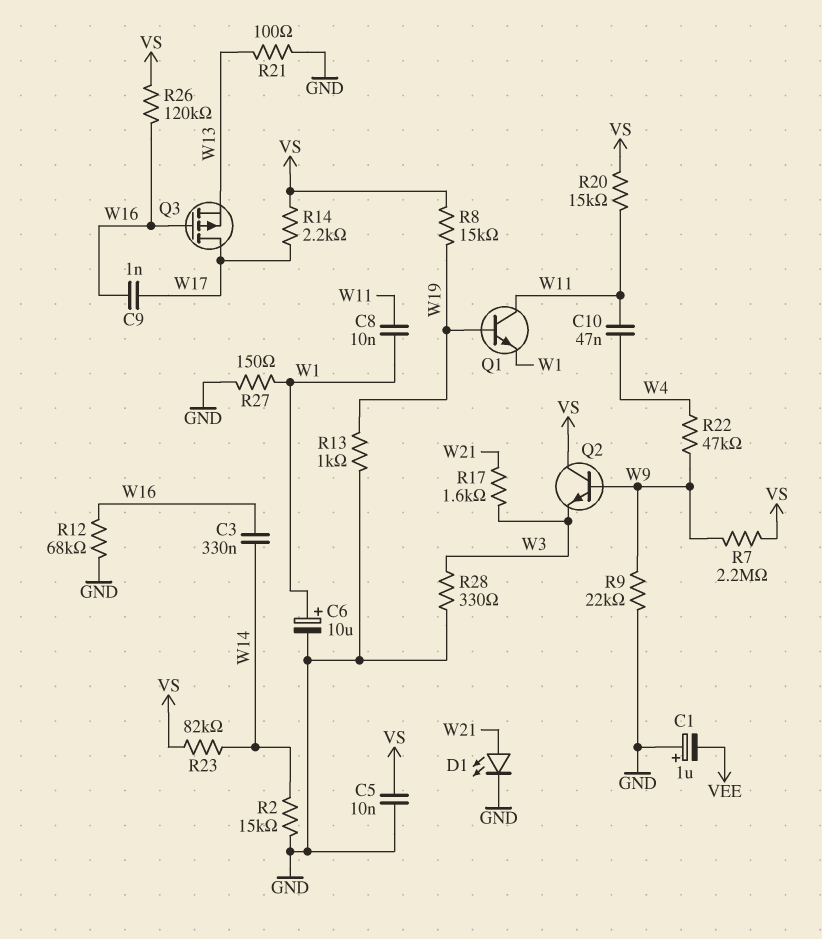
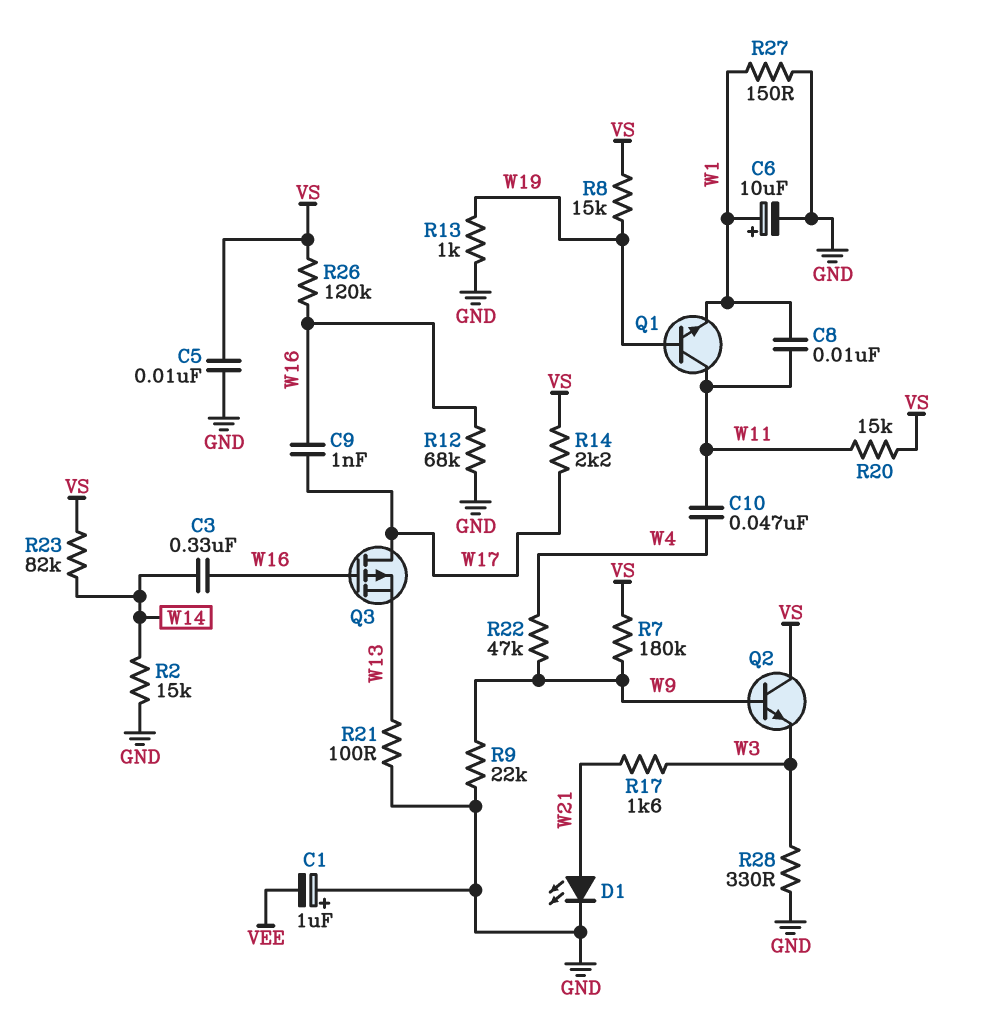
R7: 2.2M (VS, W9) -> 180k (VS, W9)

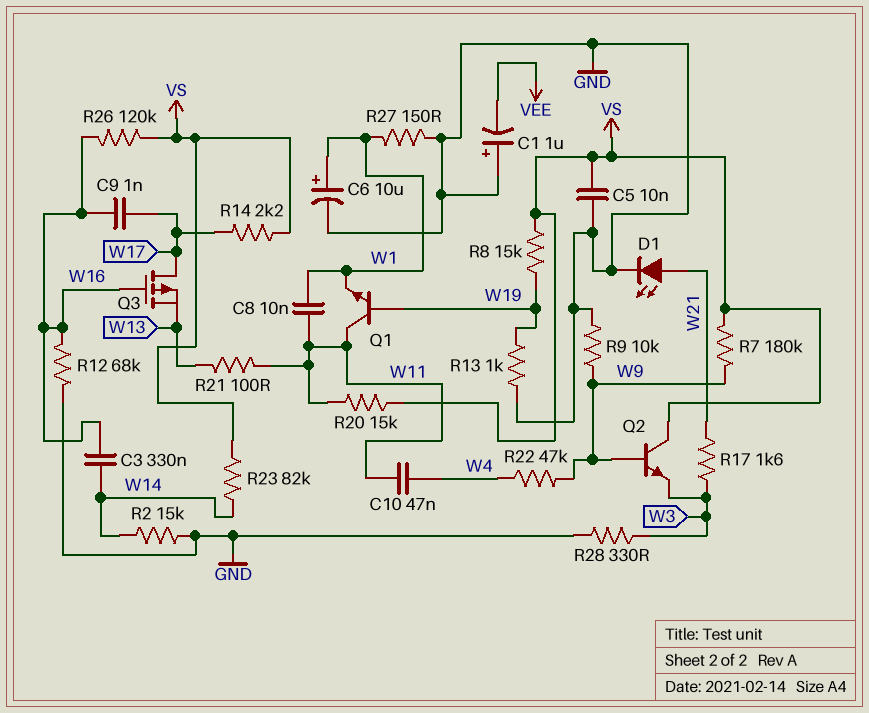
R9: 22k (GND, W9) -> 10k (GND, W9)
R21: 100 (GND, W13) -> 100 (W11, W13)

